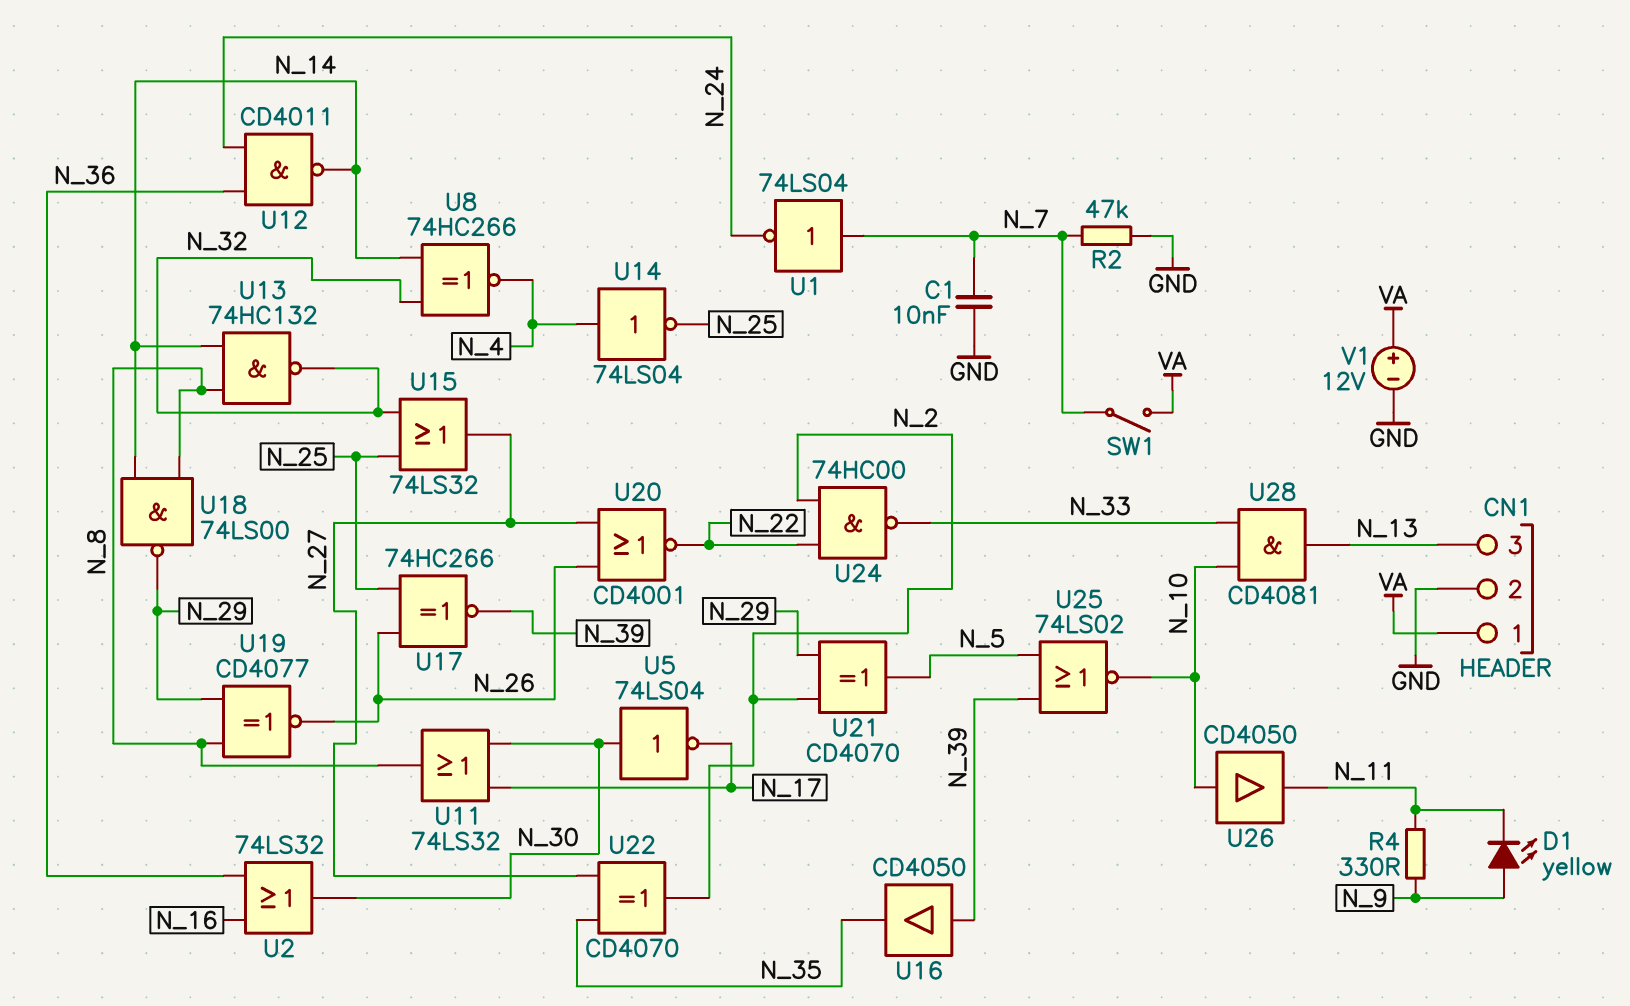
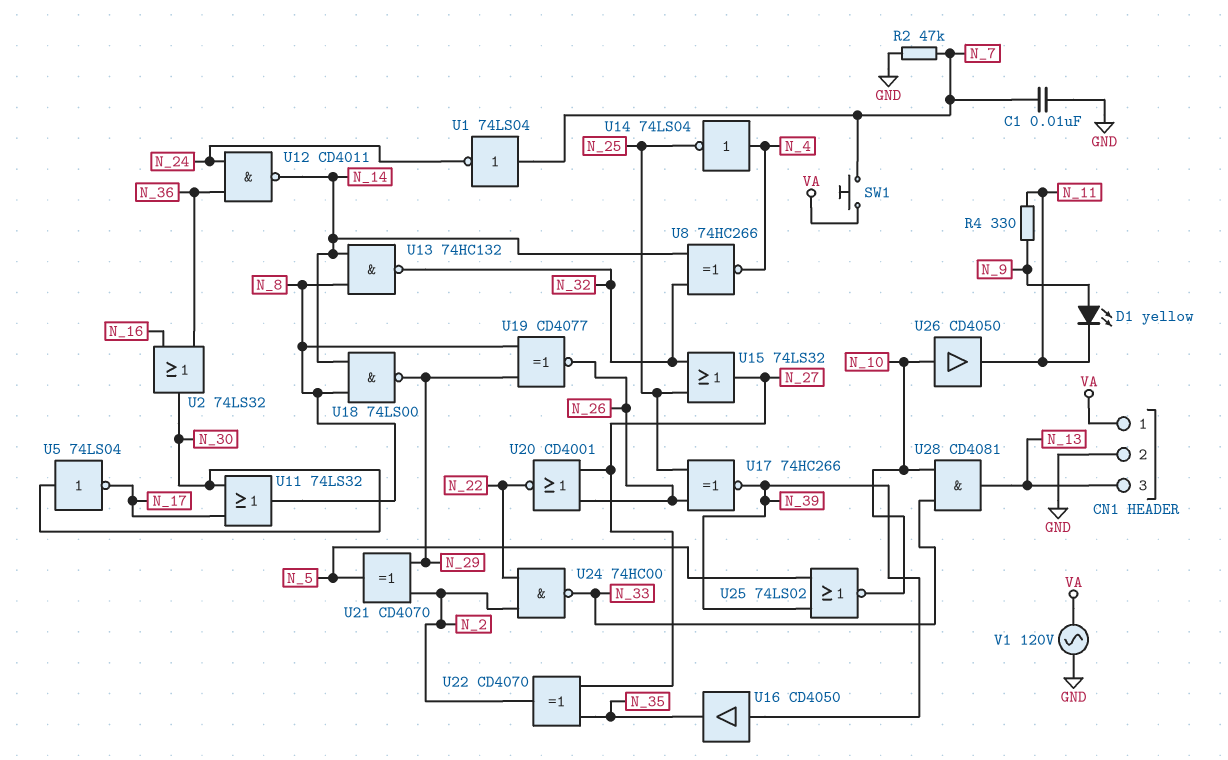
SW1: switch (N_7, VA) -> button (N_7, VA)
V1: 12V (plus VA, minus GND) -> AC 120V (GND, VA)

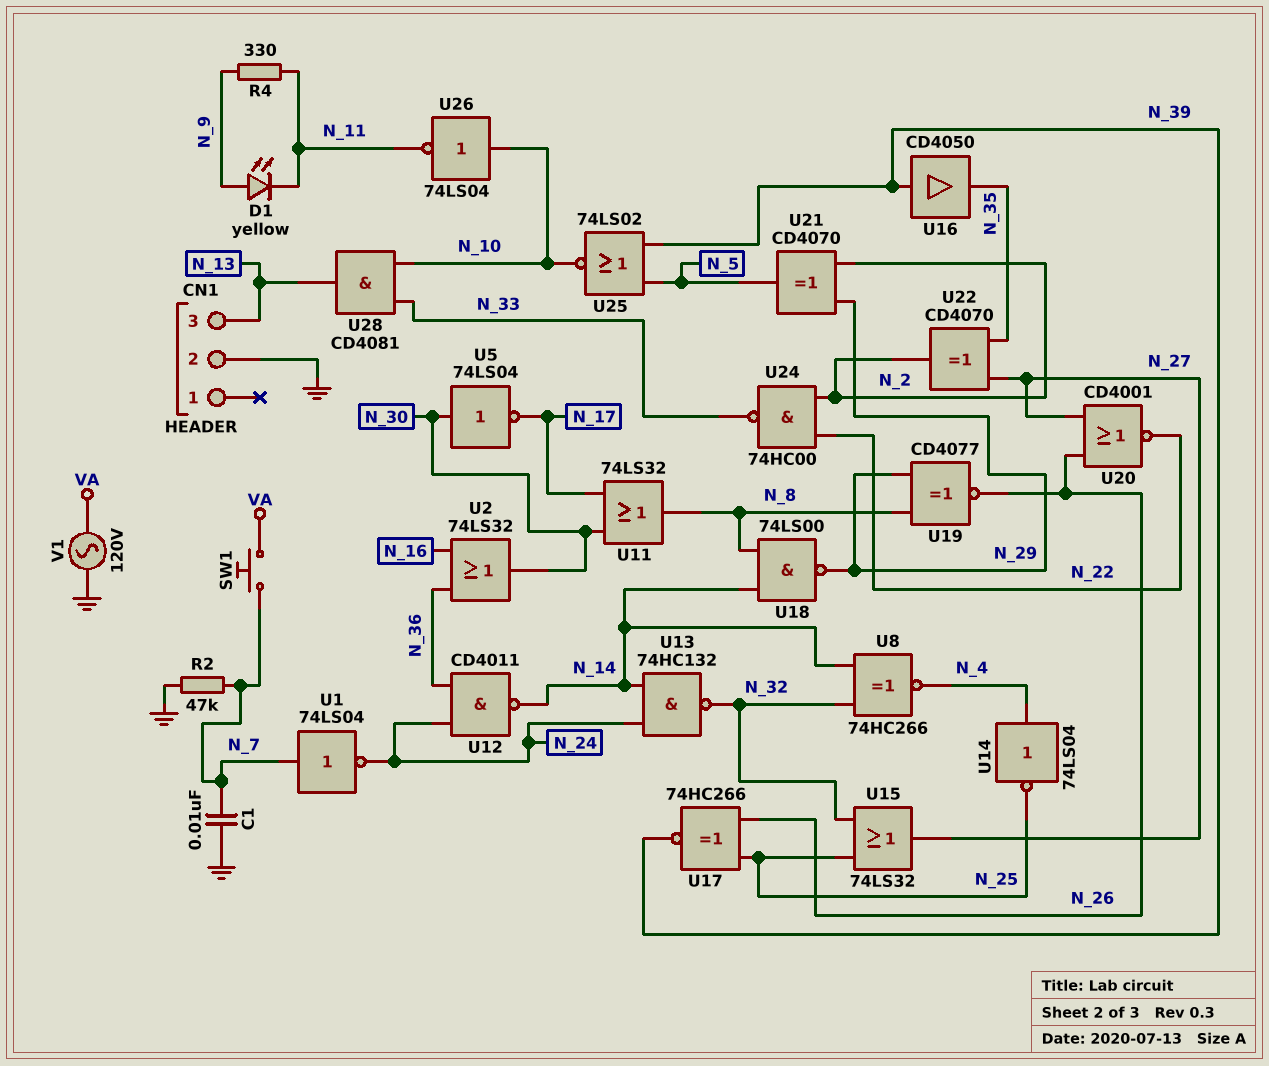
CN1 pin 1: VA -> none
U13: NAND 74HC132 (in N_8, in N_14, out N_32) -> NAND 74HC132 (in N_14, in N_24, out N_32)
U26: buffer CD4050 (in N_10, out N_11) -> NOT 74LS04 (in N_10, out N_11)

